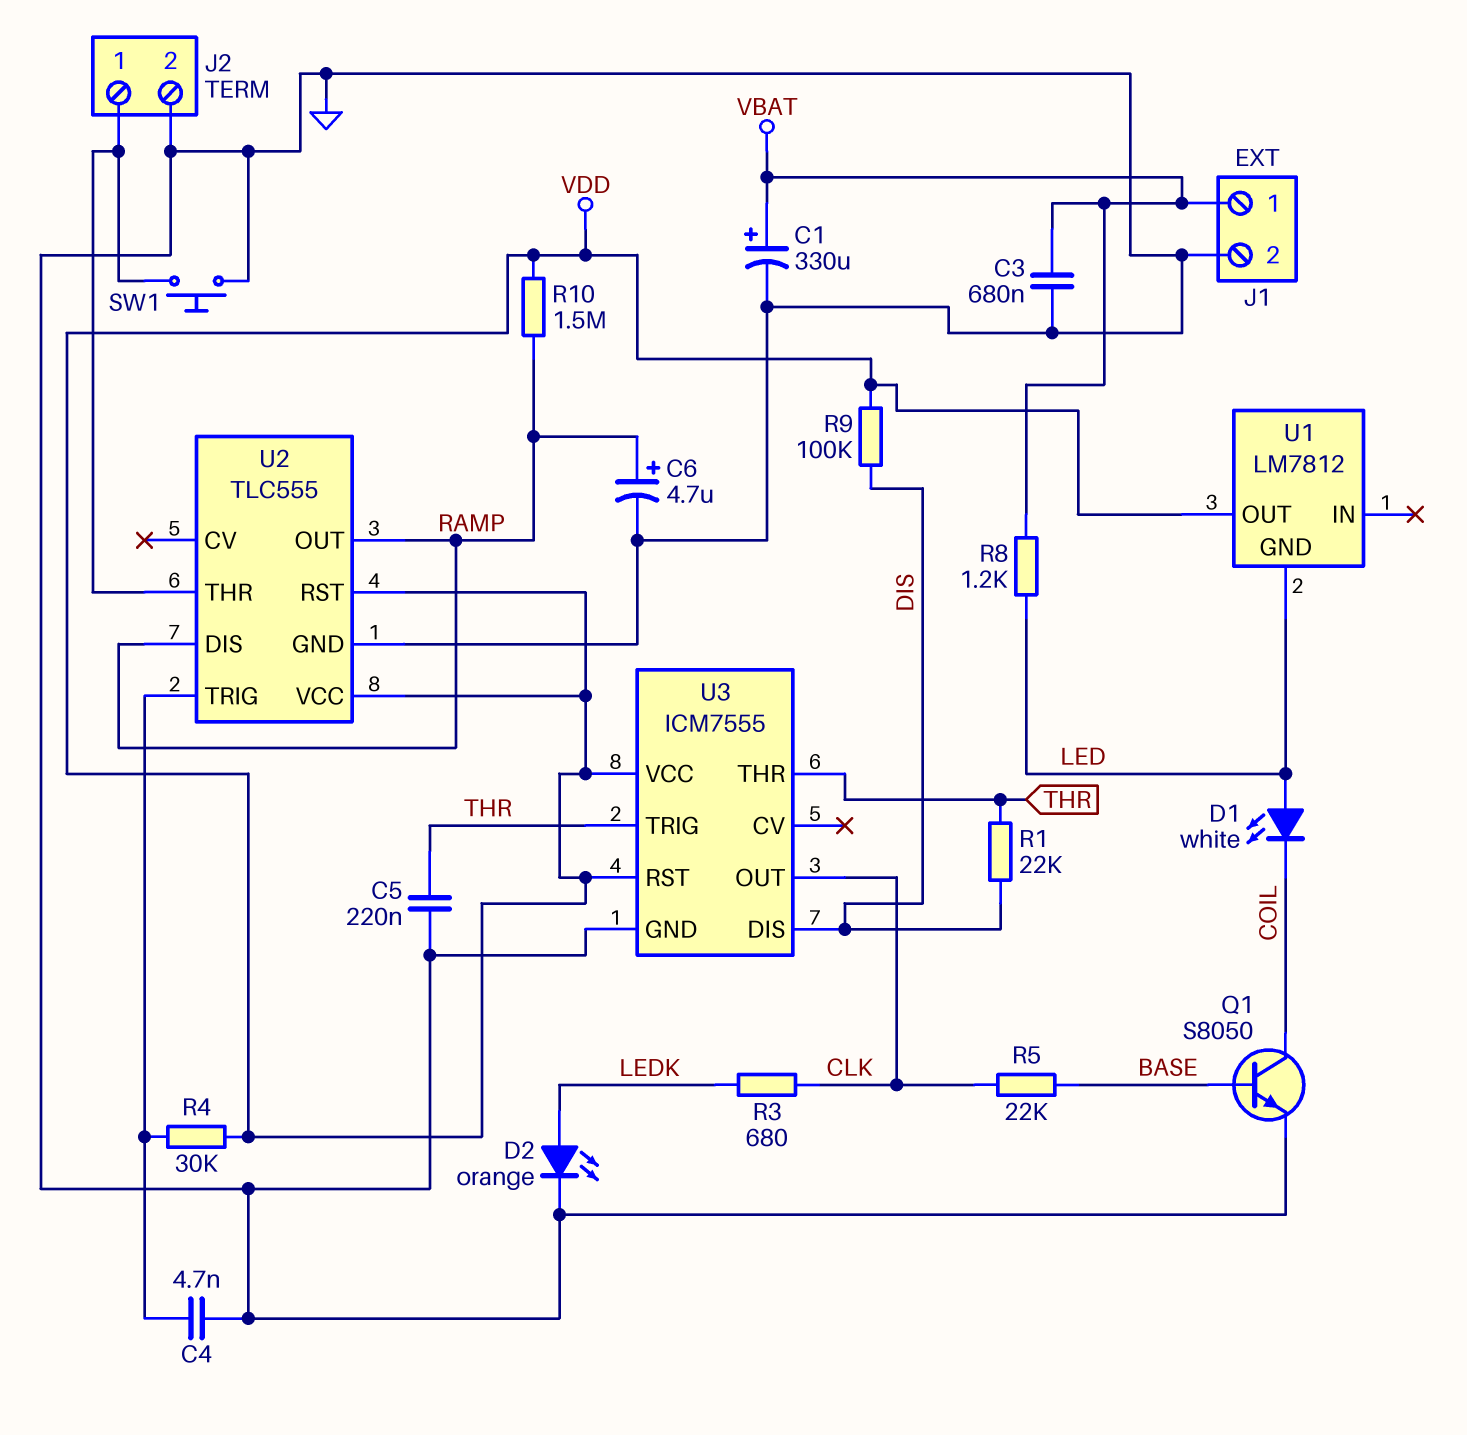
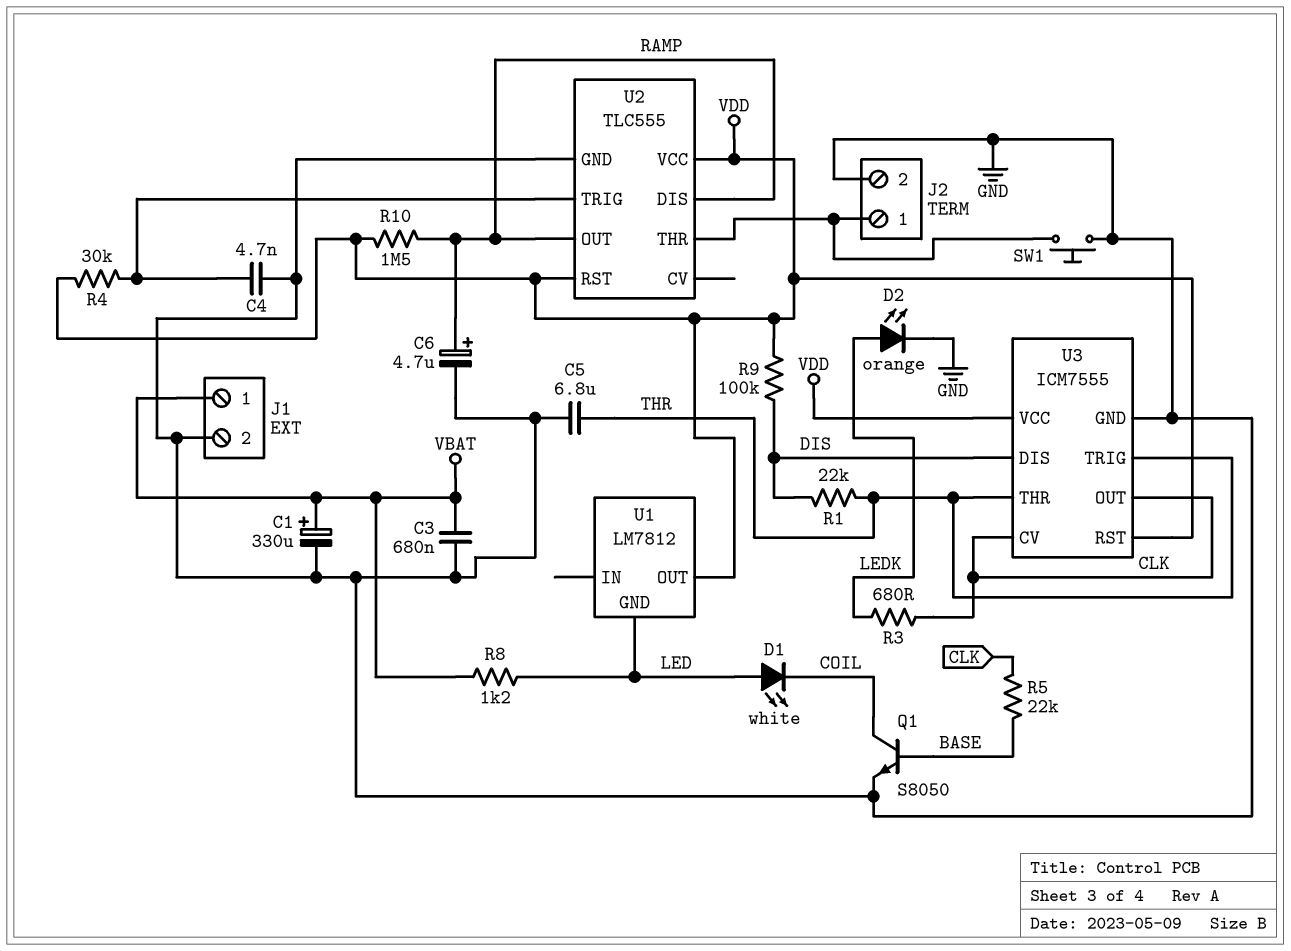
C5: 220nF (GND, THR) -> 6.8uF (GND, THR)
U3 pin CV: none -> CLK

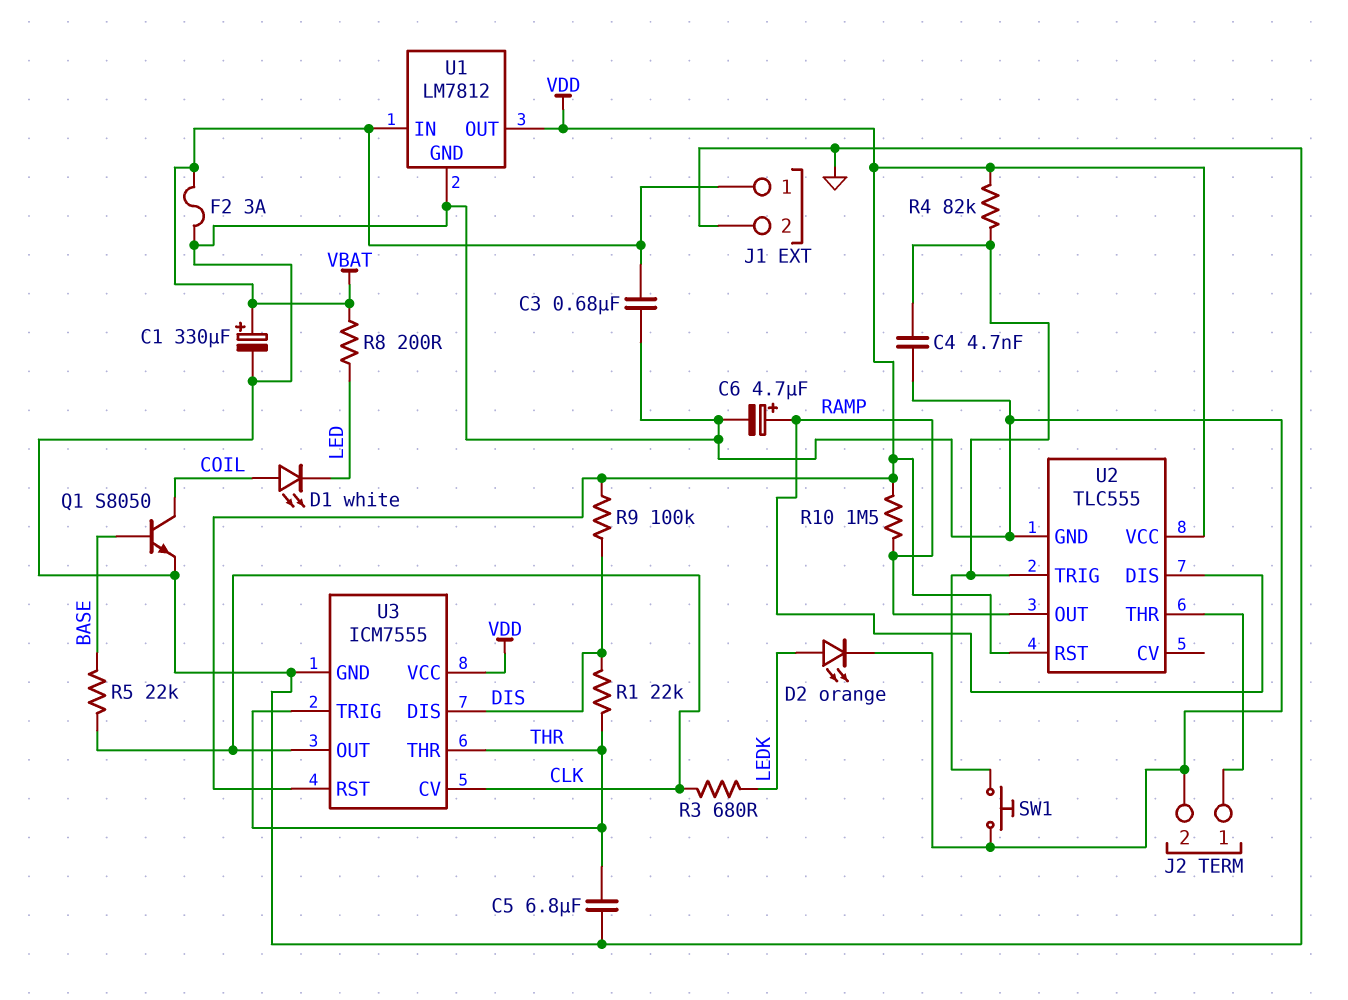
D1: LED white (A LED, K COIL) -> LED white (A COIL, K LED)
F2: none -> 3A (GND, VBAT)
R4: 30k (U2/TRIG, VDD) -> 82k (U2/TRIG, VDD)
R8: 1.2k (LED, VBAT) -> 200 (LED, VBAT)
SW1: button (GND, J2/1) -> button (GND, U2/TRIG)
U1 pin GND: LED -> GND
U1 pin IN: none -> VBAT

